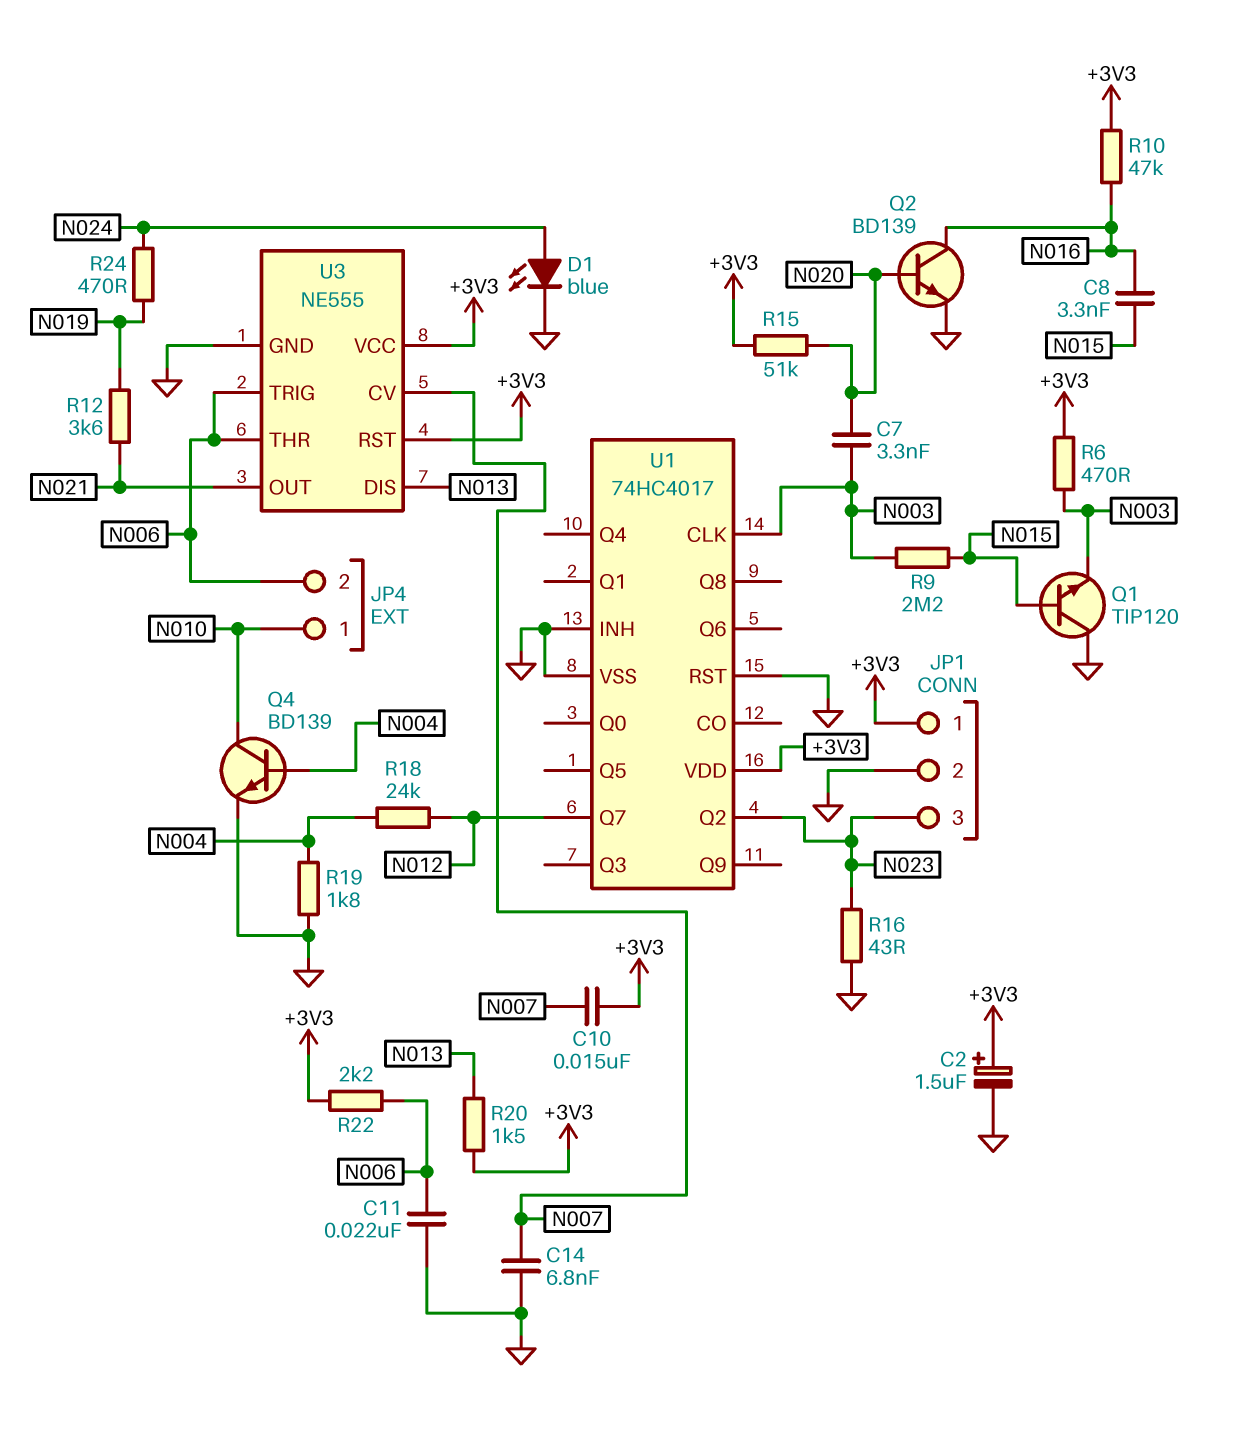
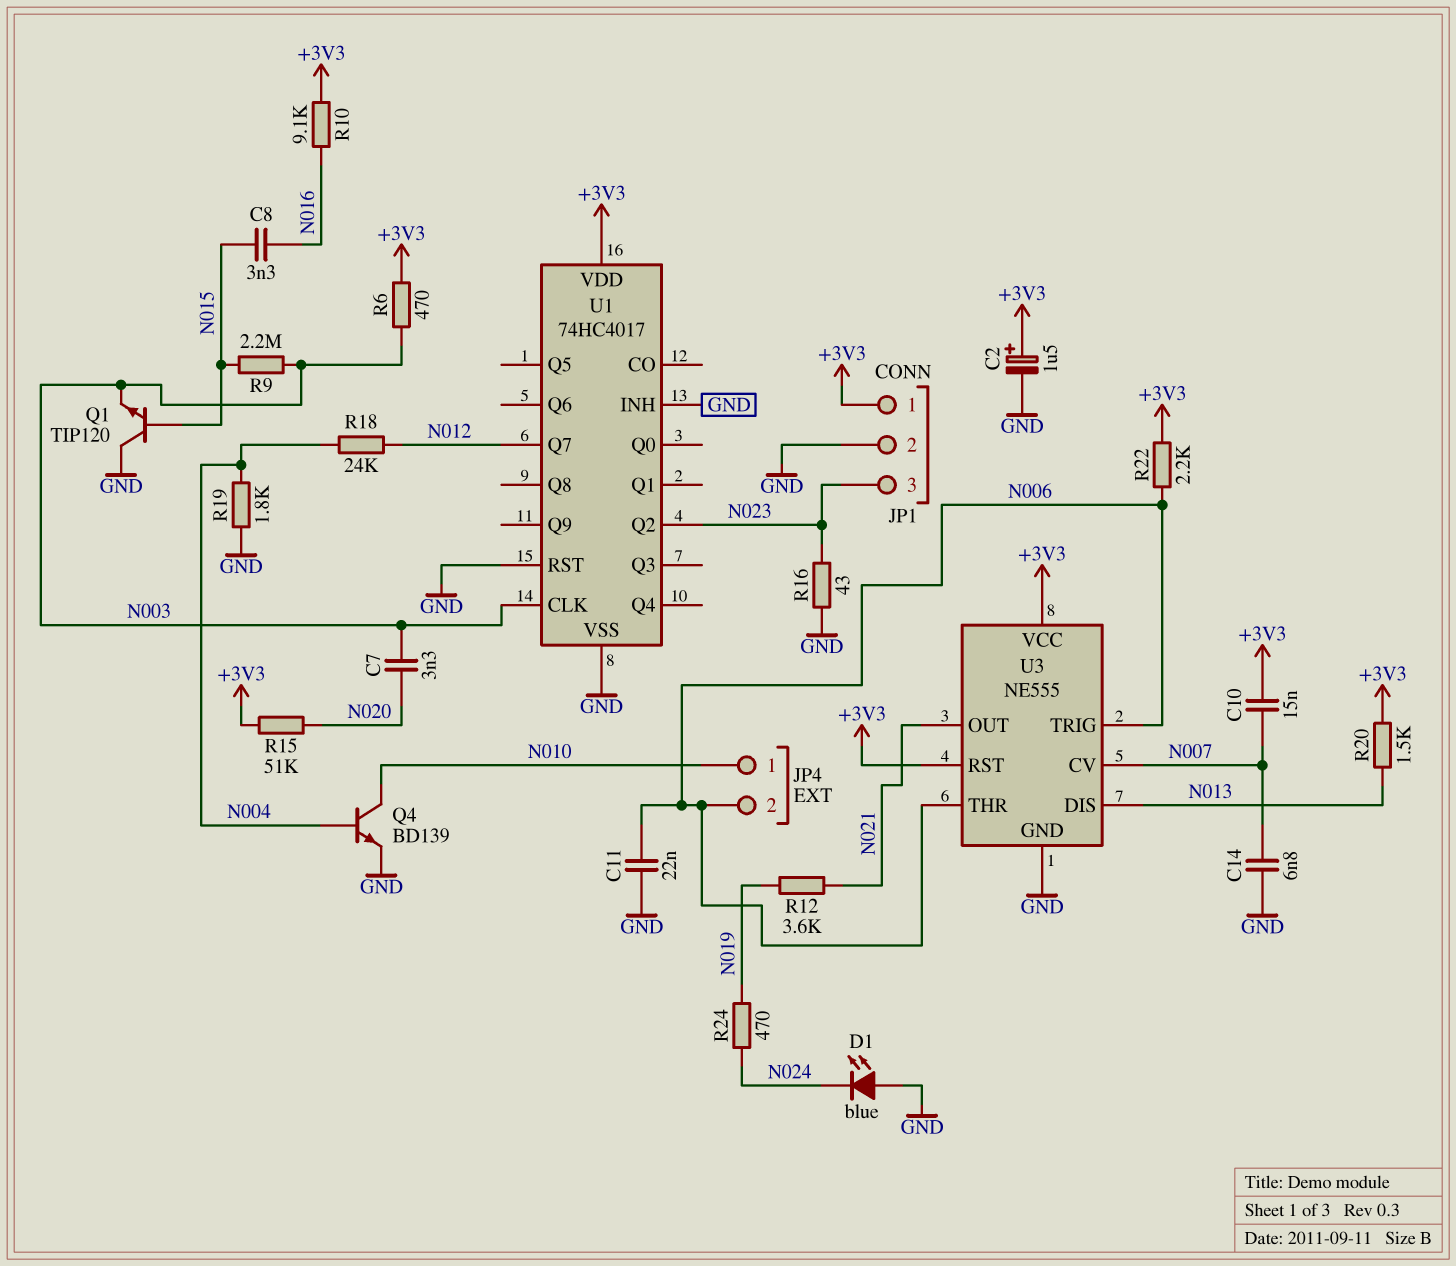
D1: LED blue (A N024, K GND) -> LED blue (A GND, K N024)
Q2: NPN BD139 (B N020, C N016, E GND) -> none
R10: 47k (+3V3, N016) -> 9.1k (+3V3, N016)

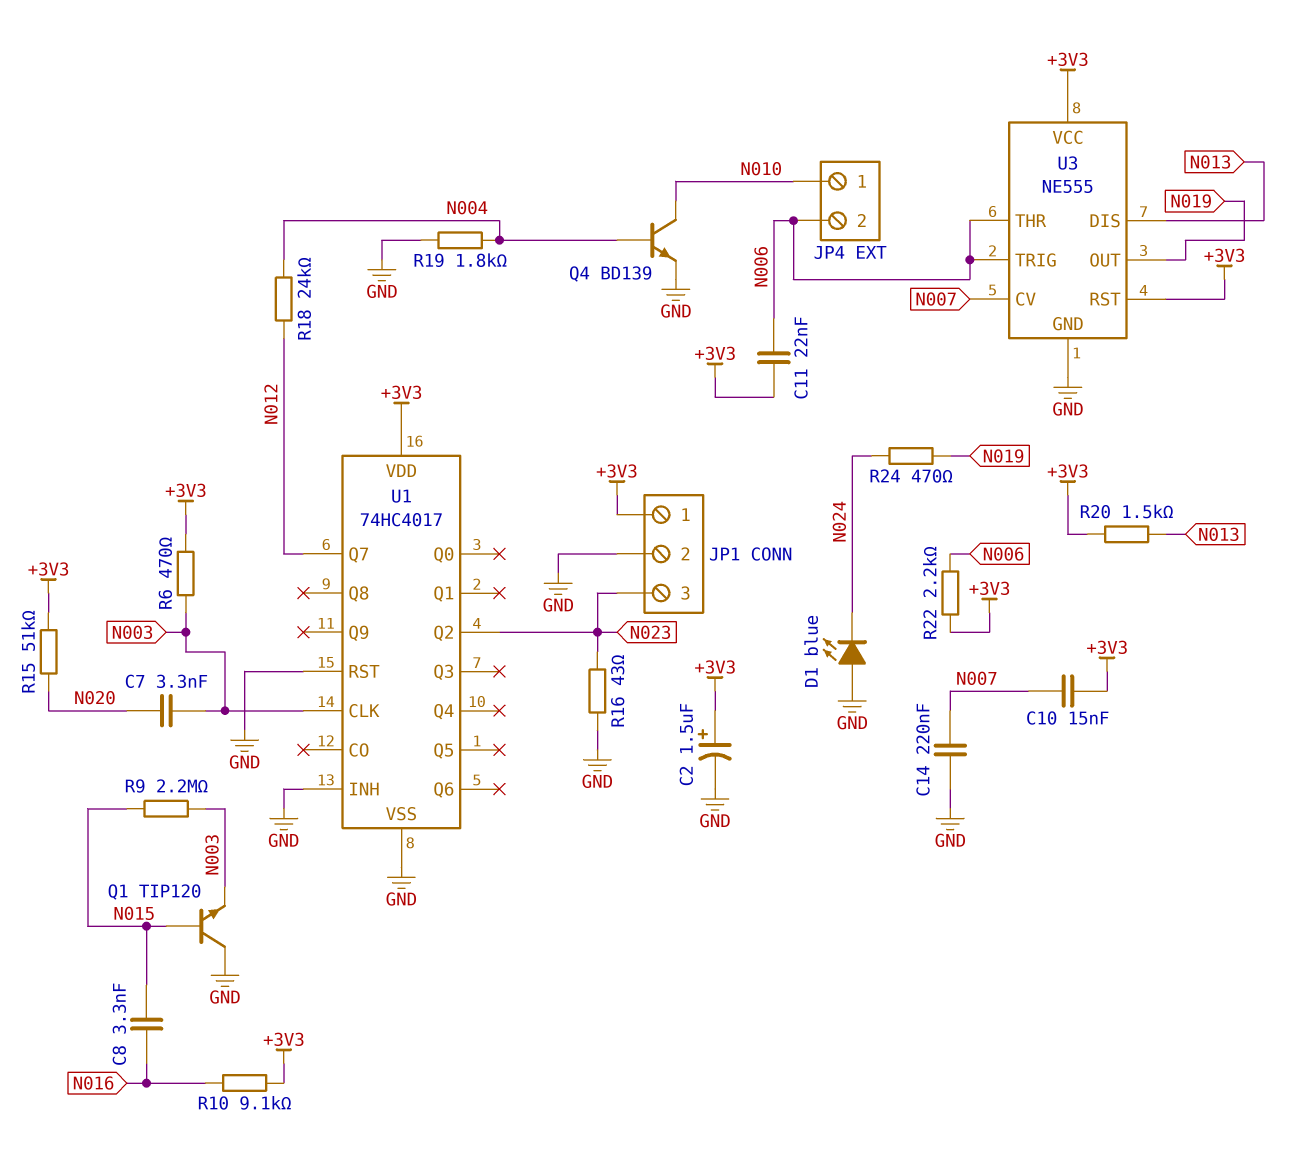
C11: 22nF (GND, N006) -> 22nF (+3V3, N006)
C14: 6.8nF (GND, N007) -> 220nF (GND, N007)
R12: 3.6k (N019, N021) -> none
U3 pin OUT: N021 -> N019

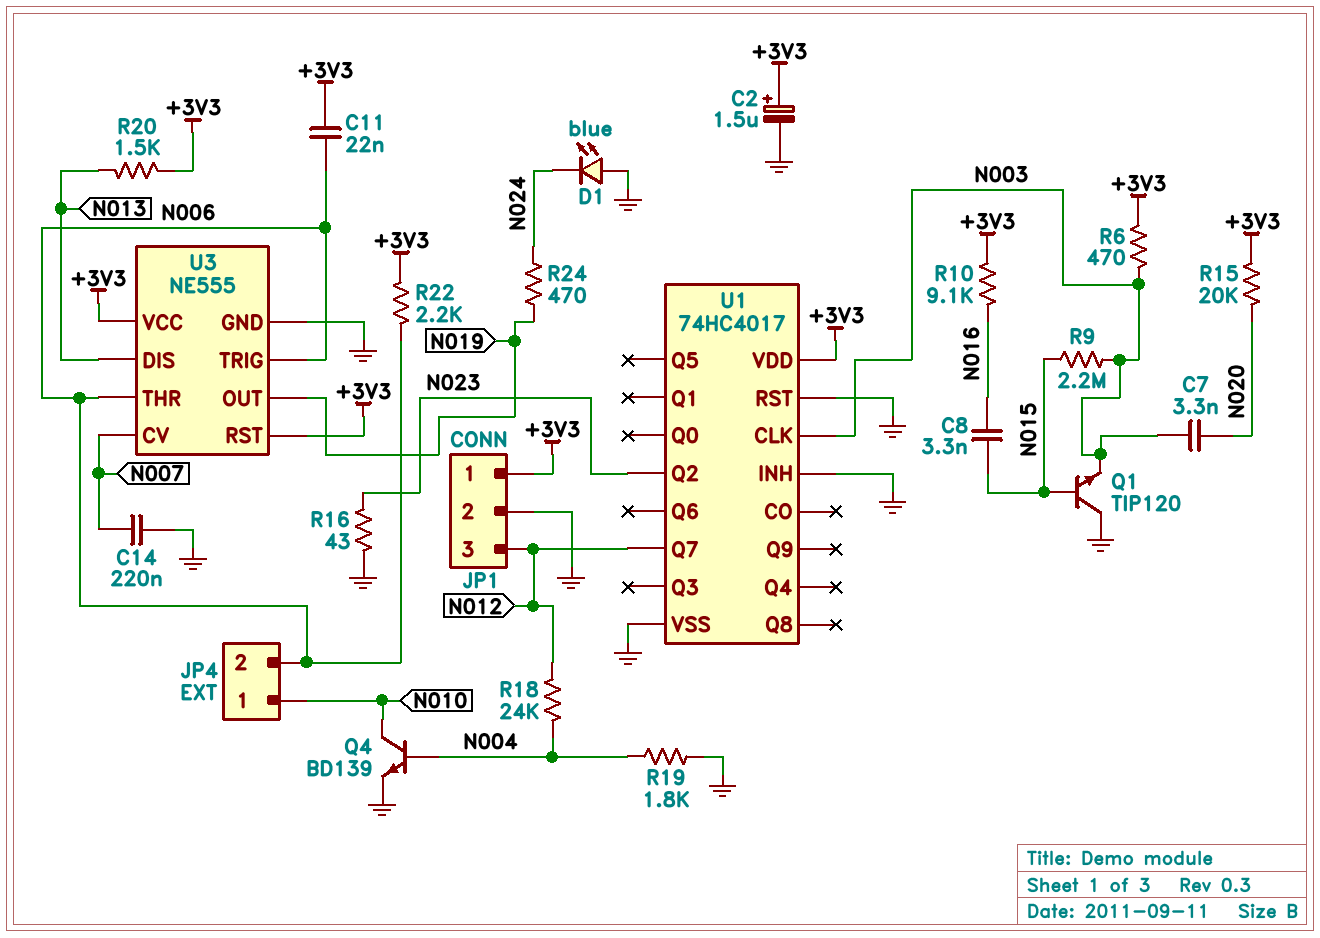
C10: 15nF (+3V3, N007) -> none
JP1 pin 3: N023 -> N012
R15: 51k (+3V3, N020) -> 20k (+3V3, N020)

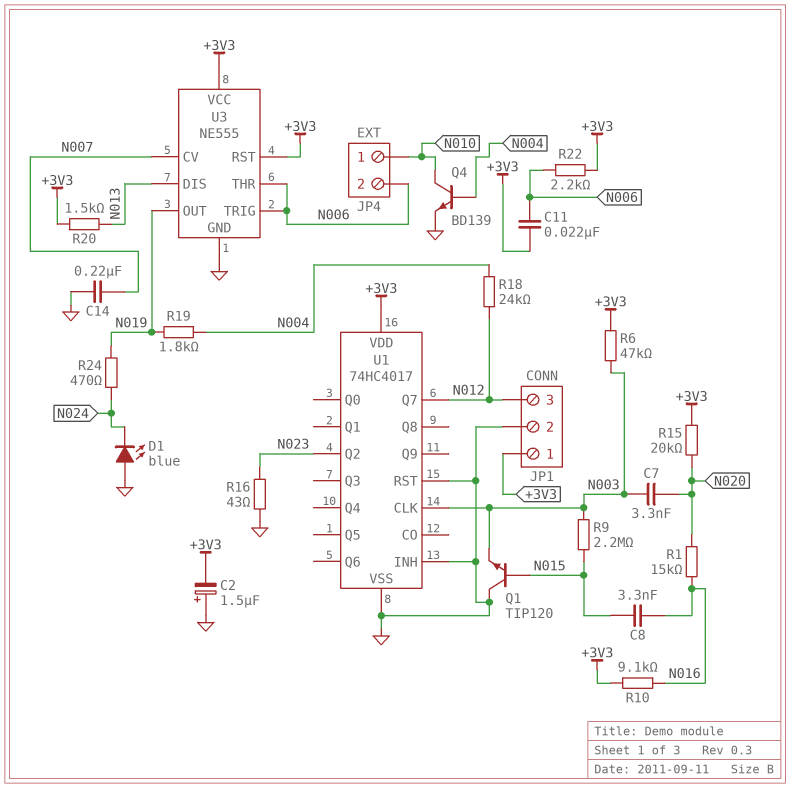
C2: 1.5uF (plus +3V3, minus GND) -> 1.5uF (plus GND, minus +3V3)
R1: none -> 15k (N016, N020)
R6: 470 (+3V3, N003) -> 47k (+3V3, N003)
R19: 1.8k (GND, N004) -> 1.8k (N004, N019)

